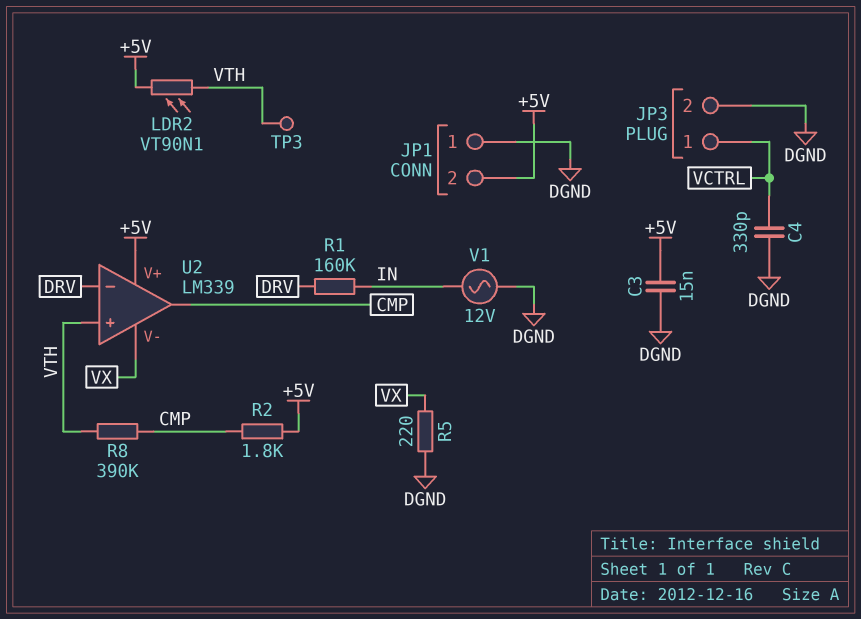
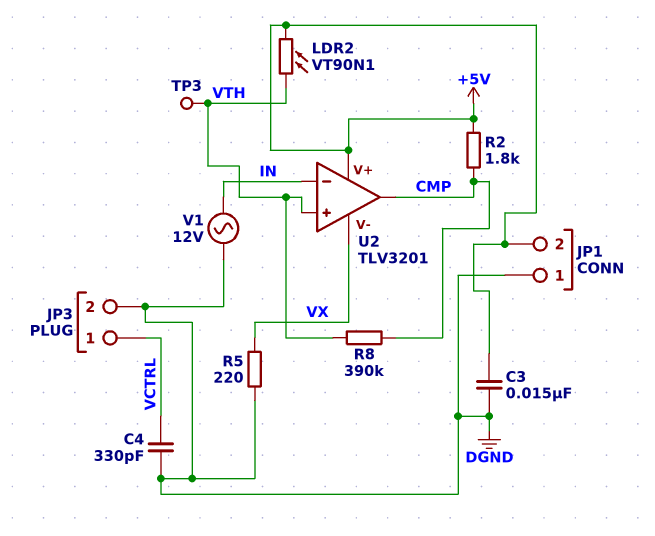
R1: 160k (DRV, IN) -> none
U2: LM339 -> TLV3201
U2 pin in-: DRV -> IN

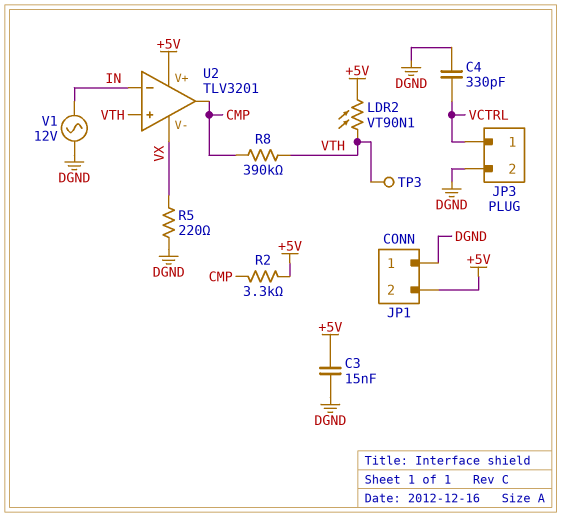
R2: 1.8k (+5V, CMP) -> 3.3k (+5V, CMP)

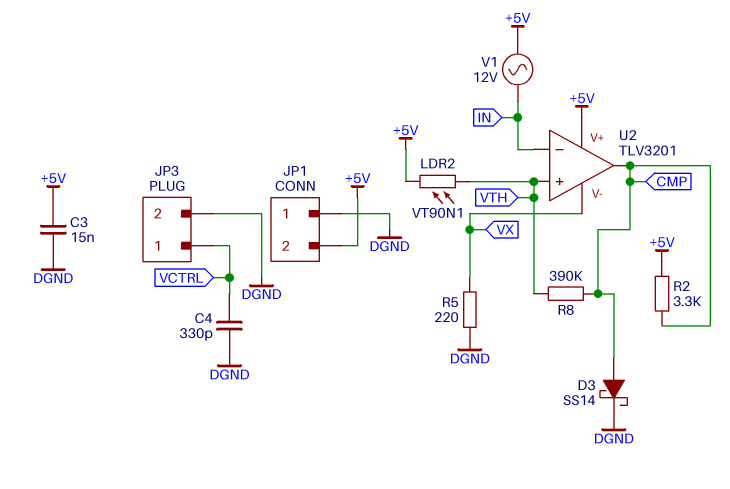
D3: none -> schottky SS14 (A CMP, K DGND)
TP3: test point (VTH) -> none
V1: AC 12V (DGND, IN) -> AC 12V (+5V, IN)

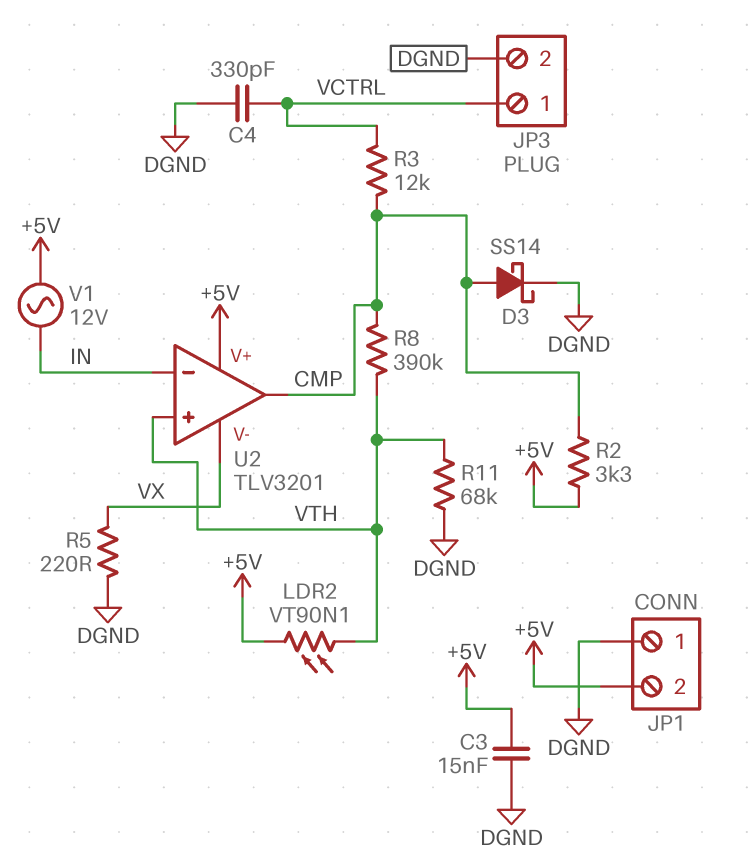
R3: none -> 12k (CMP, VCTRL)
R11: none -> 68k (DGND, VTH)

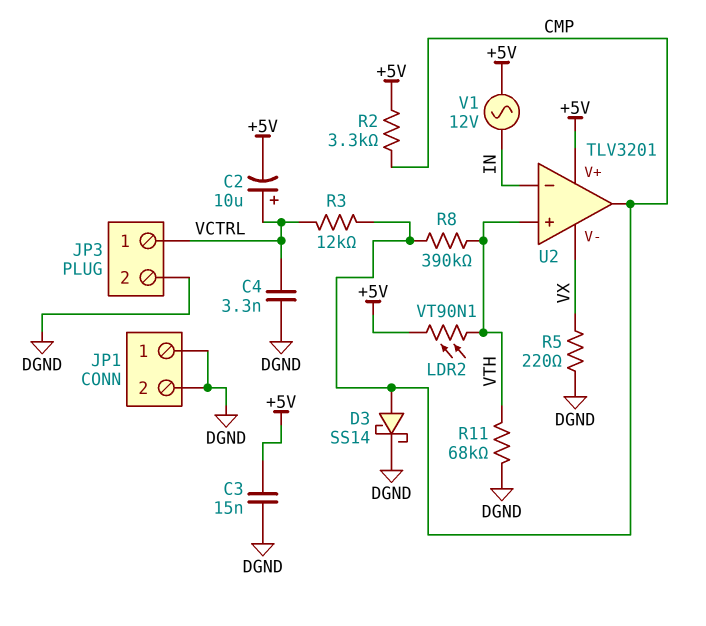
C2: none -> 10uF (plus VCTRL, minus +5V)
C4: 330pF (DGND, VCTRL) -> 3.3nF (DGND, VCTRL)
JP1 pin 2: +5V -> DGND

